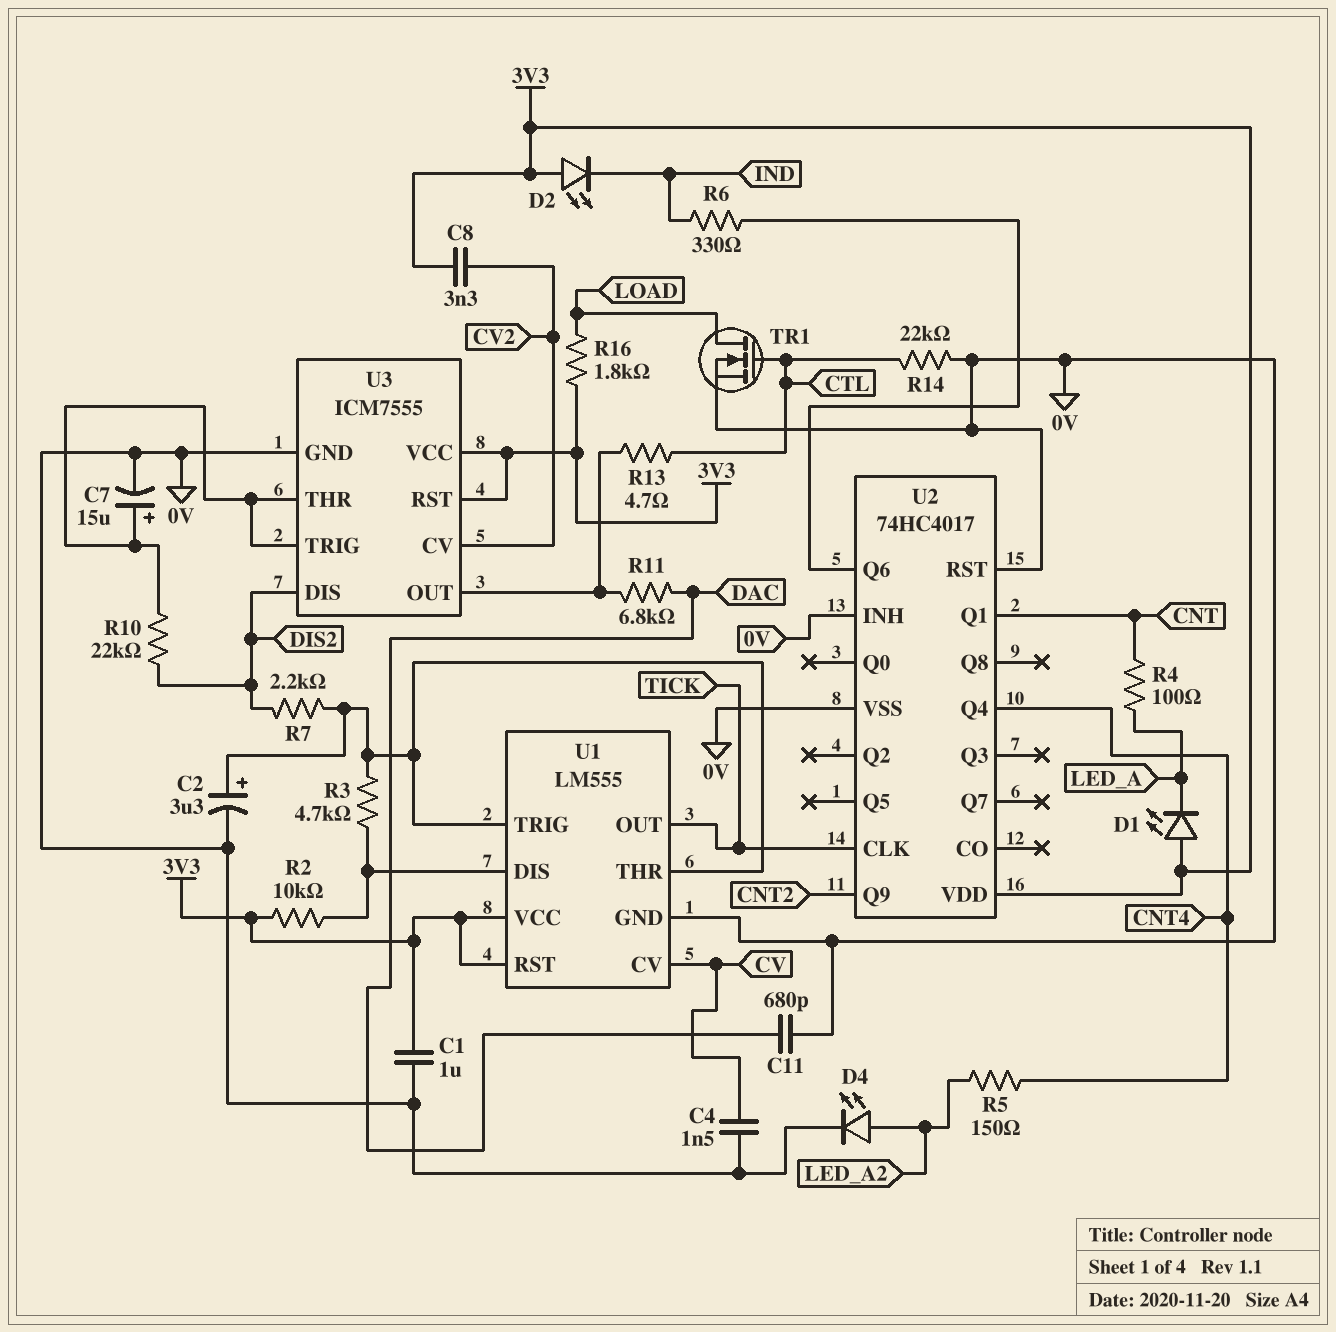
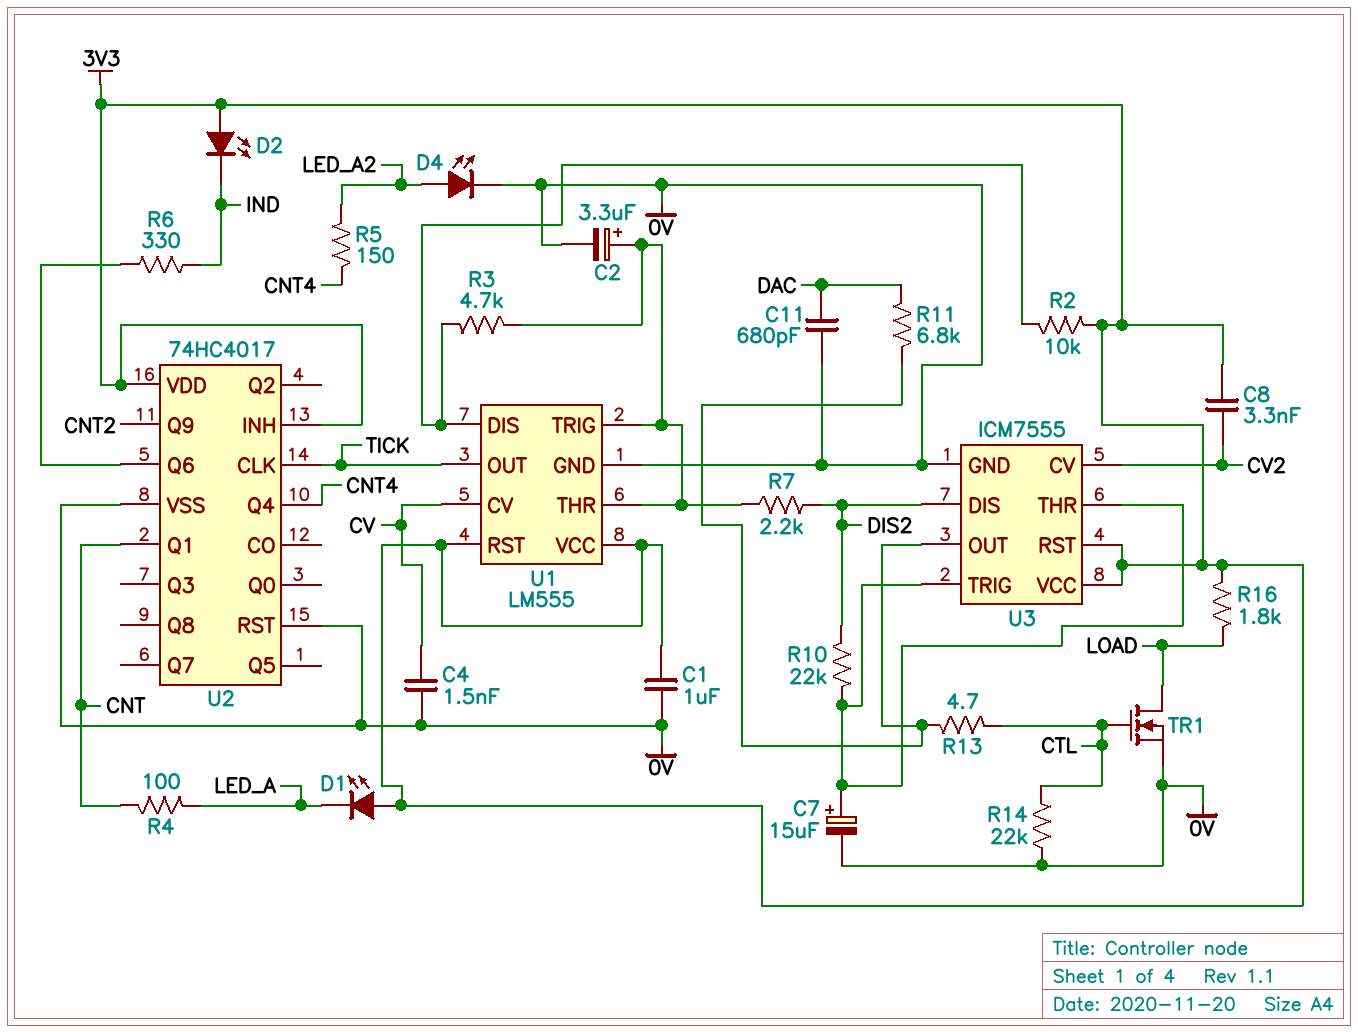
U2 pin INH: 0V -> 3V3

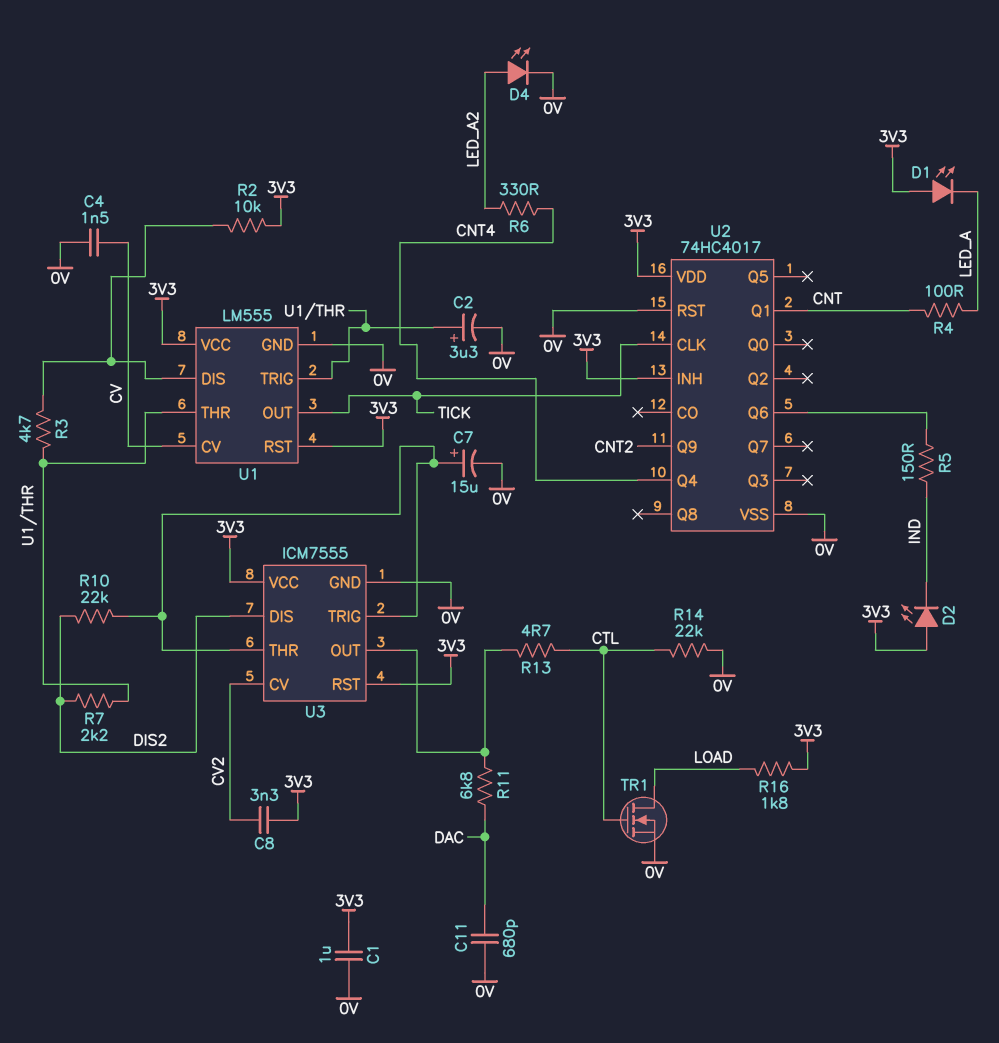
R5: 150 (CNT4, LED_A2) -> 150 (IND, U2/Q6)
R6: 330 (IND, U2/Q6) -> 330 (CNT4, LED_A2)

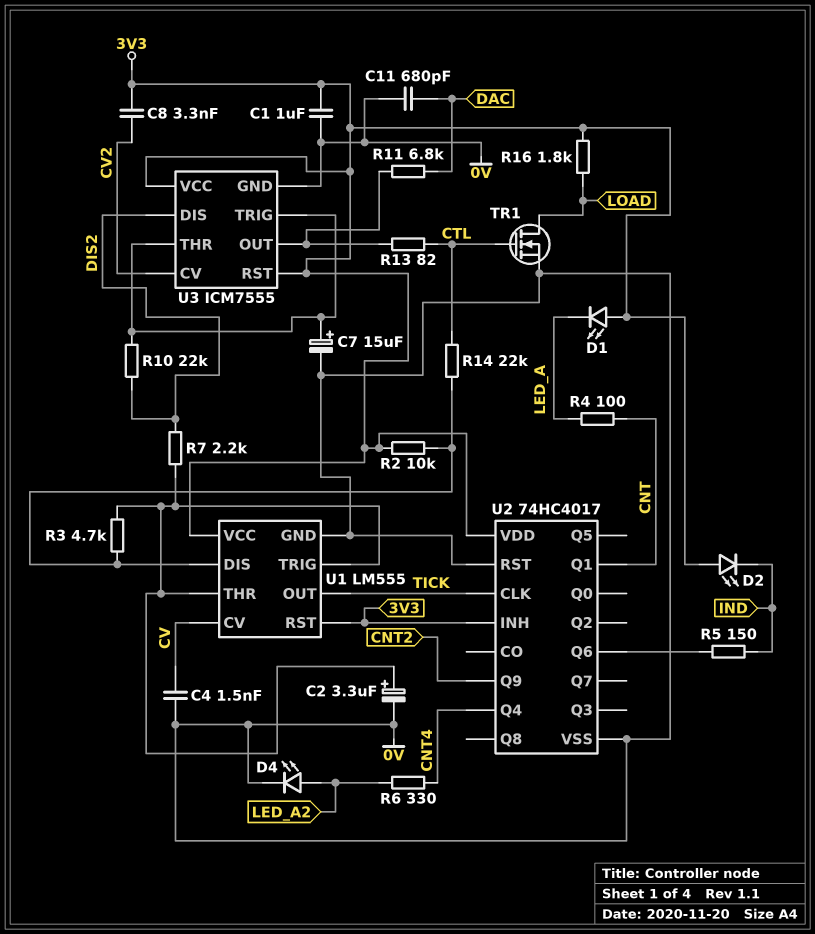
R13: 4.7 (CTL, U3/OUT) -> 82 (CTL, U3/OUT)
R14: 22k (0V, CTL) -> 22k (CTL, U1/DIS)

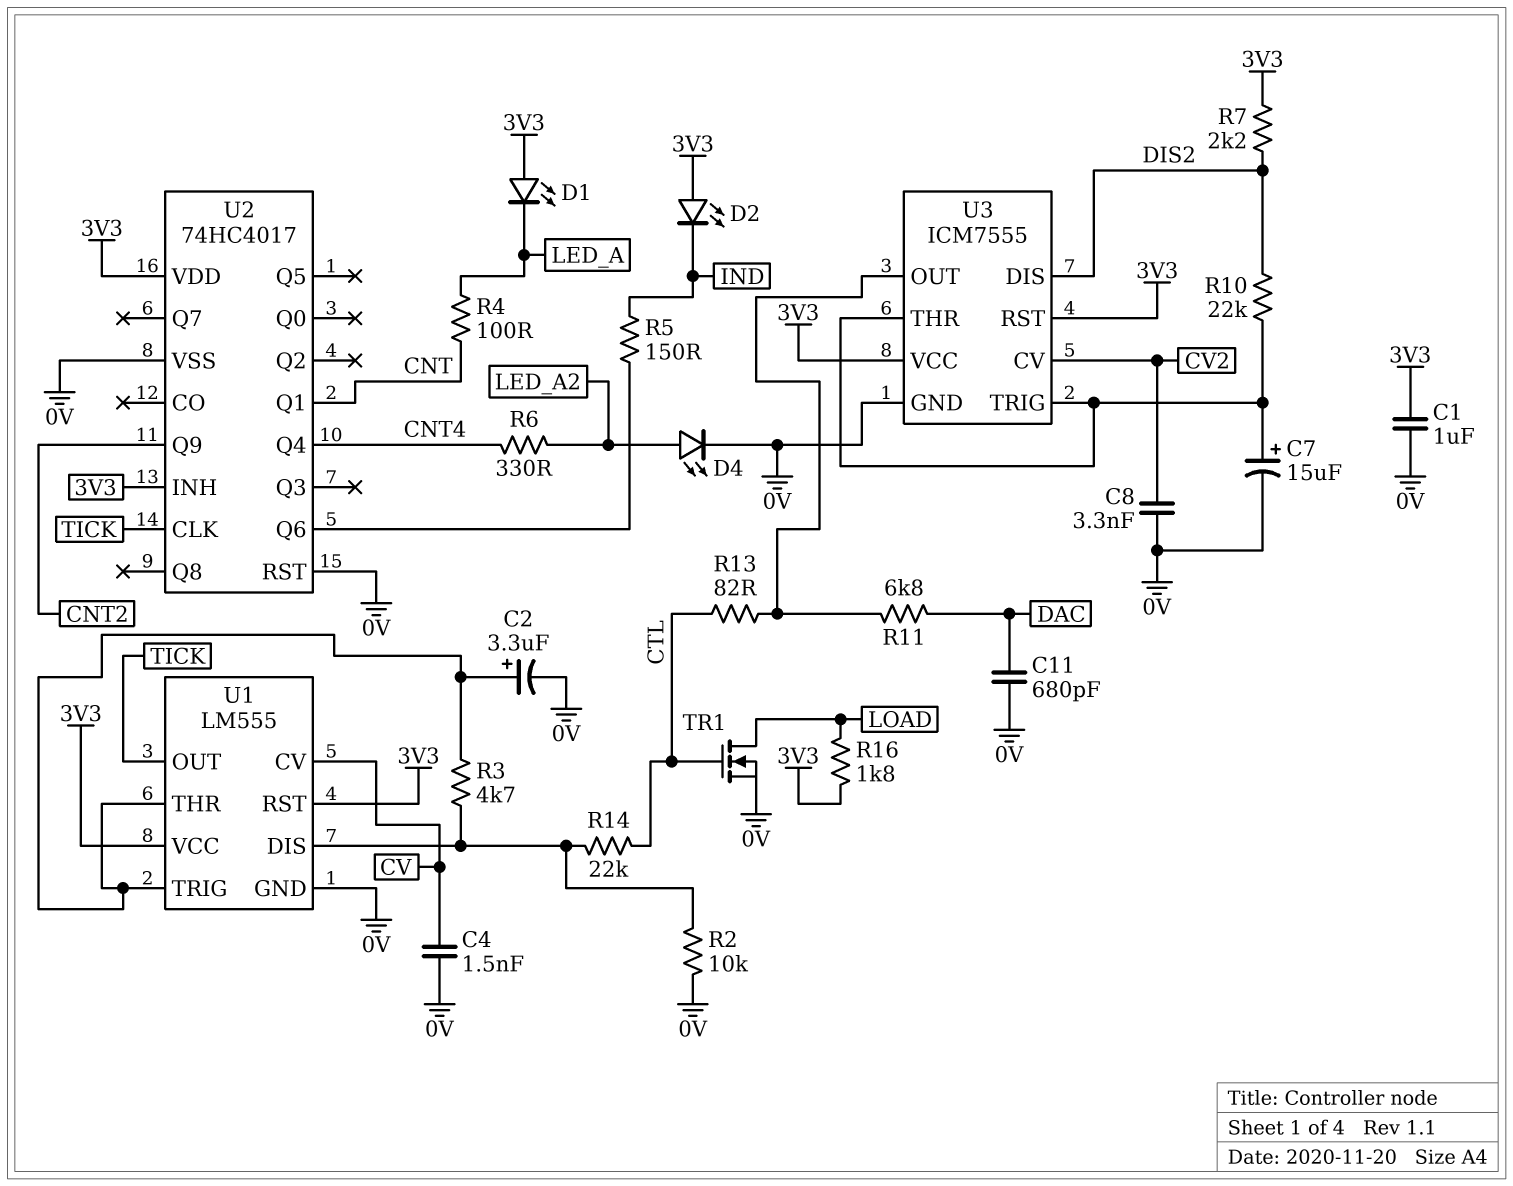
C8: 3.3nF (3V3, CV2) -> 3.3nF (0V, CV2)
R2: 10k (3V3, U1/DIS) -> 10k (0V, U1/DIS)
R7: 2.2k (DIS2, U1/THR) -> 2.2k (3V3, DIS2)

